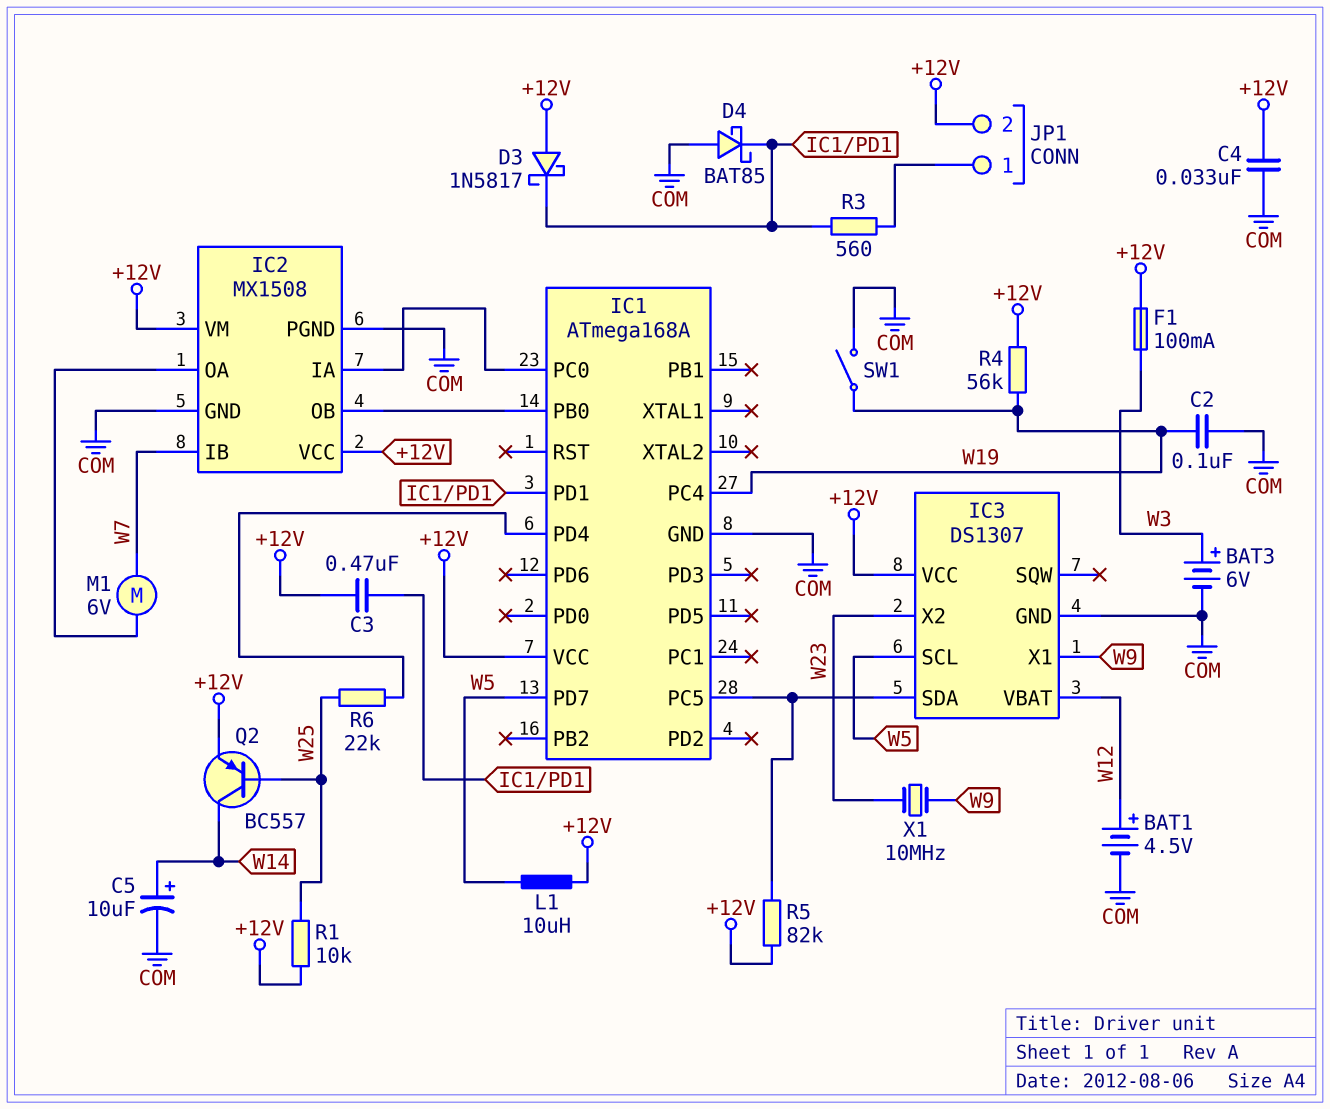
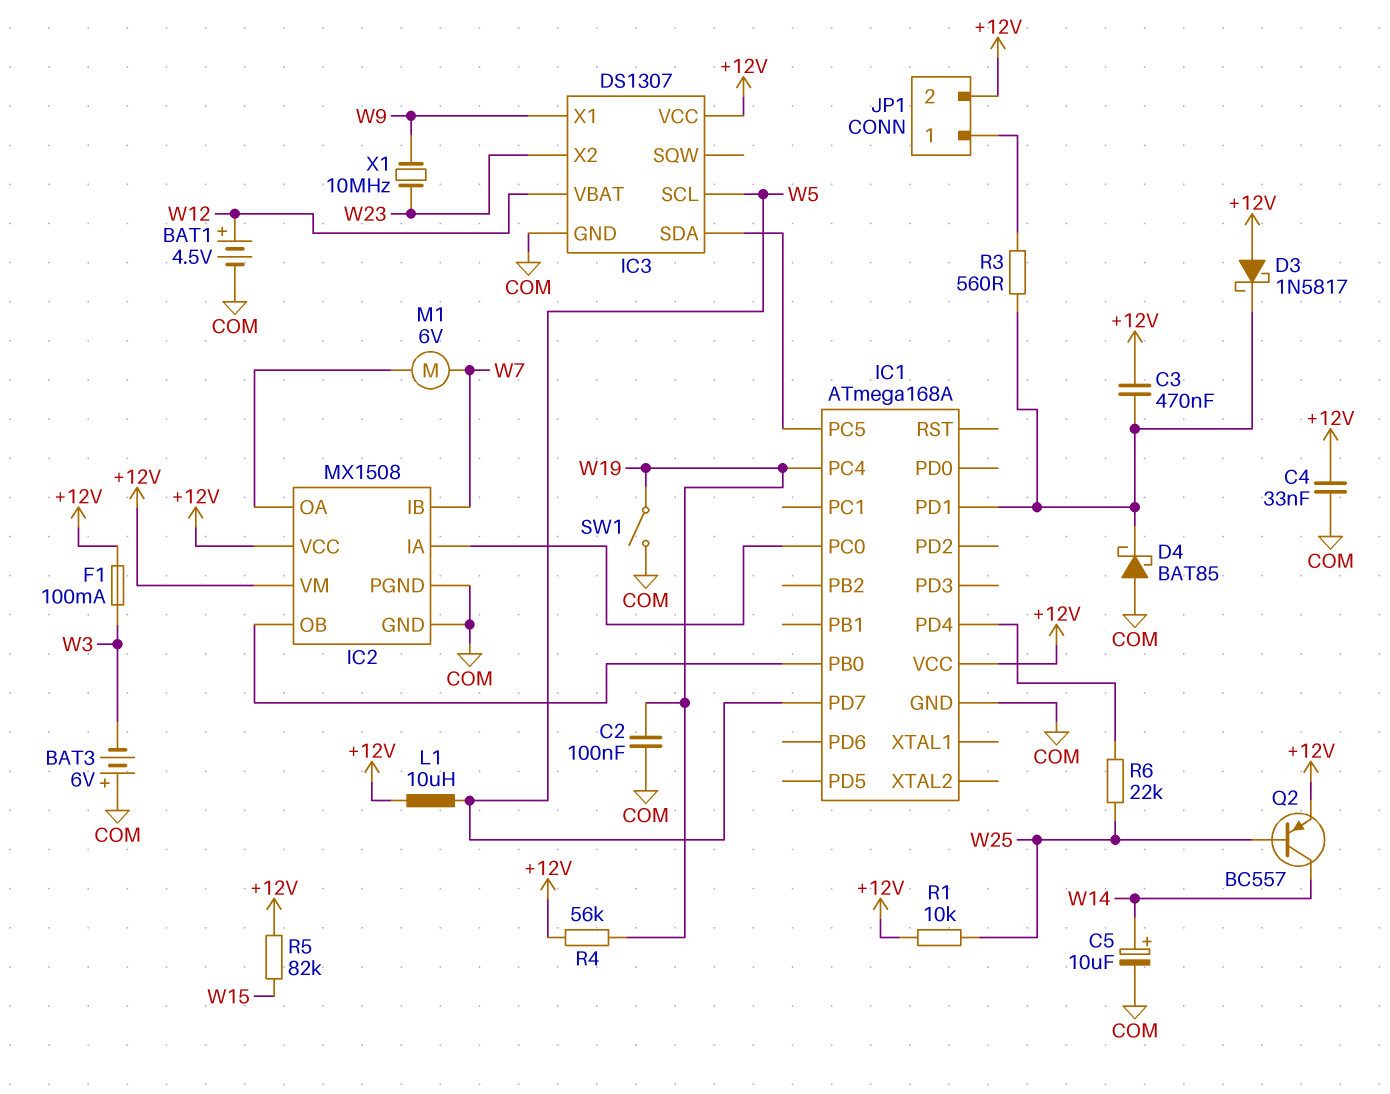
BAT3: 6V (plus W3, minus COM) -> 6V (plus COM, minus W3)
R5: 82k (+12V, IC1/PC5) -> 82k (+12V, W15)

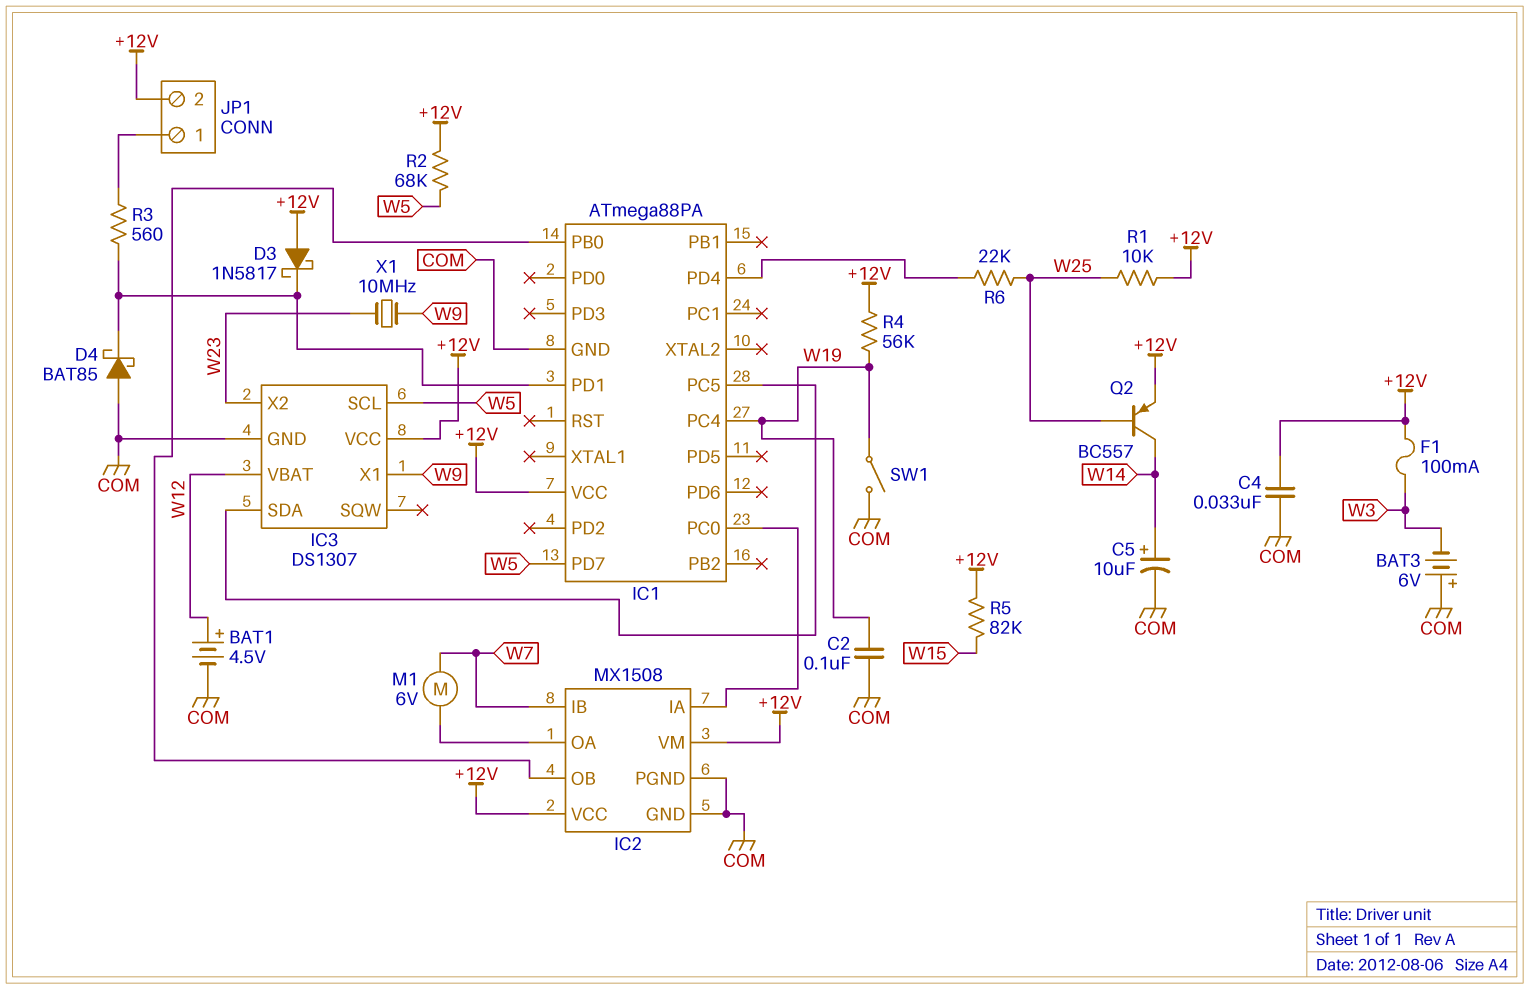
C3: 470nF (+12V, IC1/PD1) -> none
IC1: ATmega168A -> ATmega88PA
L1: 10uH (+12V, W5) -> none
R2: none -> 68k (+12V, W5)

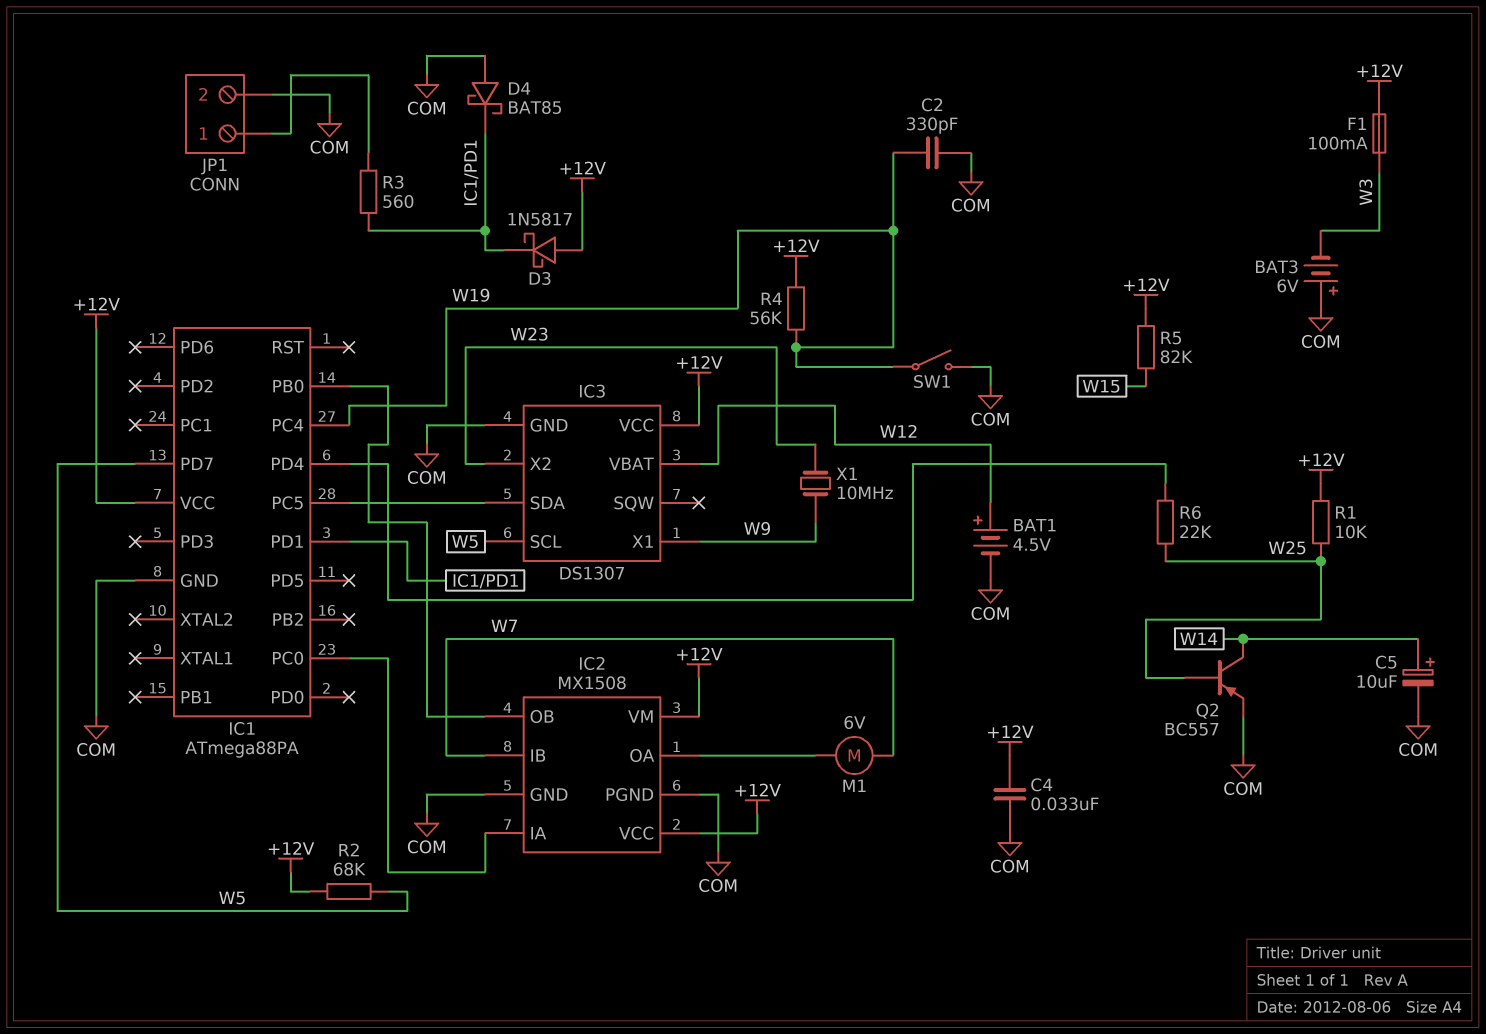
C2: 100nF (COM, W19) -> 330pF (COM, W19)
JP1 pin 2: +12V -> COM
Q2: PNP BC557 (B W25, C W14, E +12V) -> PNP BC557 (B W25, C W14, E COM)

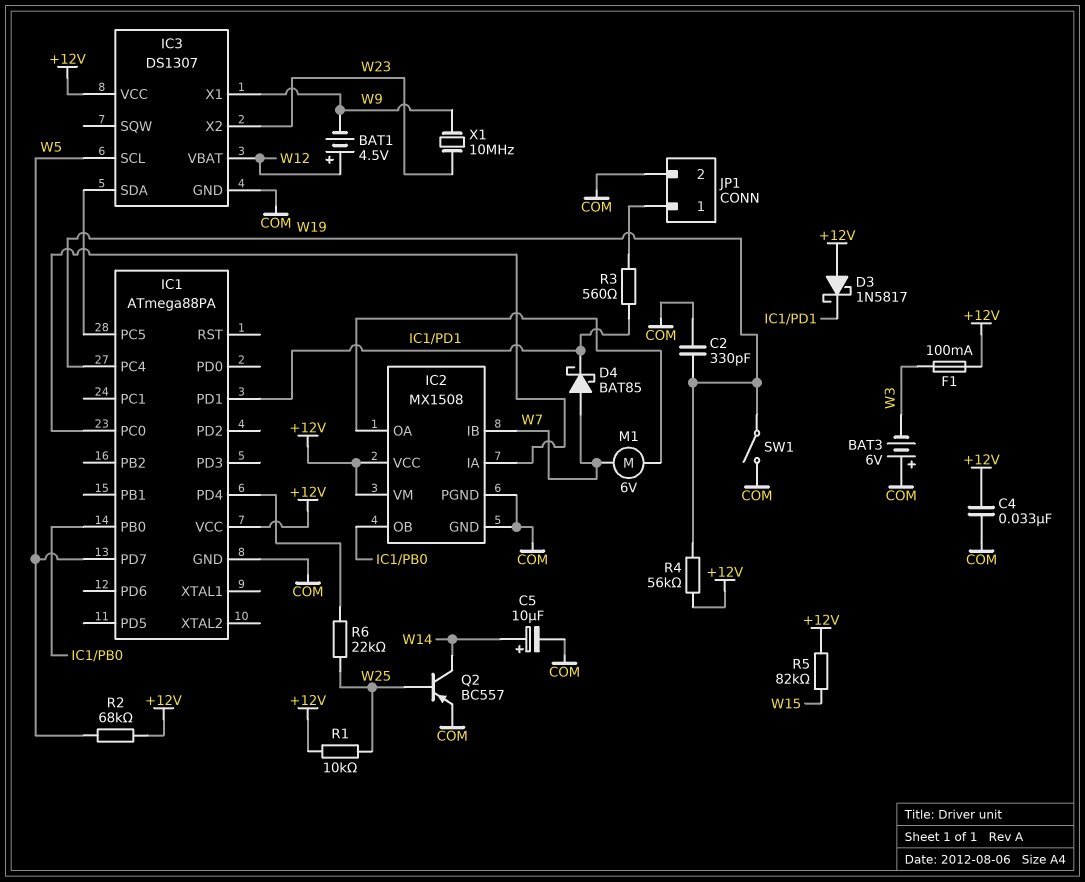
BAT1: 4.5V (plus W12, minus COM) -> 4.5V (plus W12, minus W9)
D4: schottky BAT85 (A COM, K IC1/PD1) -> schottky BAT85 (A W7, K IC1/PD1)

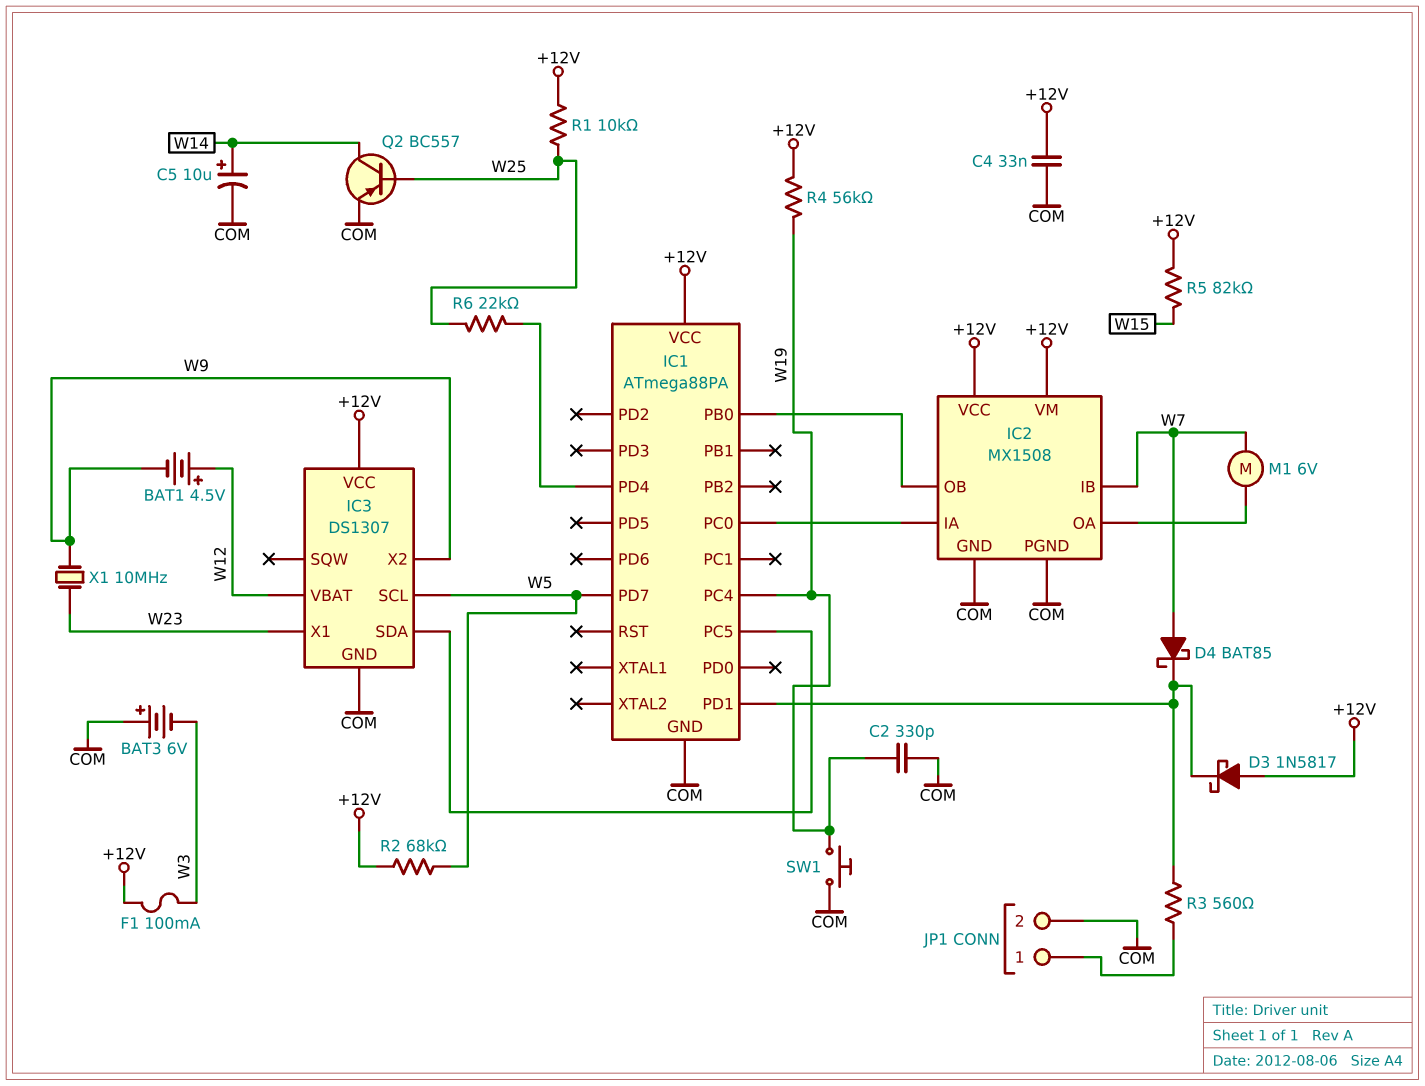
IC3 pin X1: W9 -> W23
IC3 pin X2: W23 -> W9
SW1: switch (COM, W19) -> button (COM, W19)

